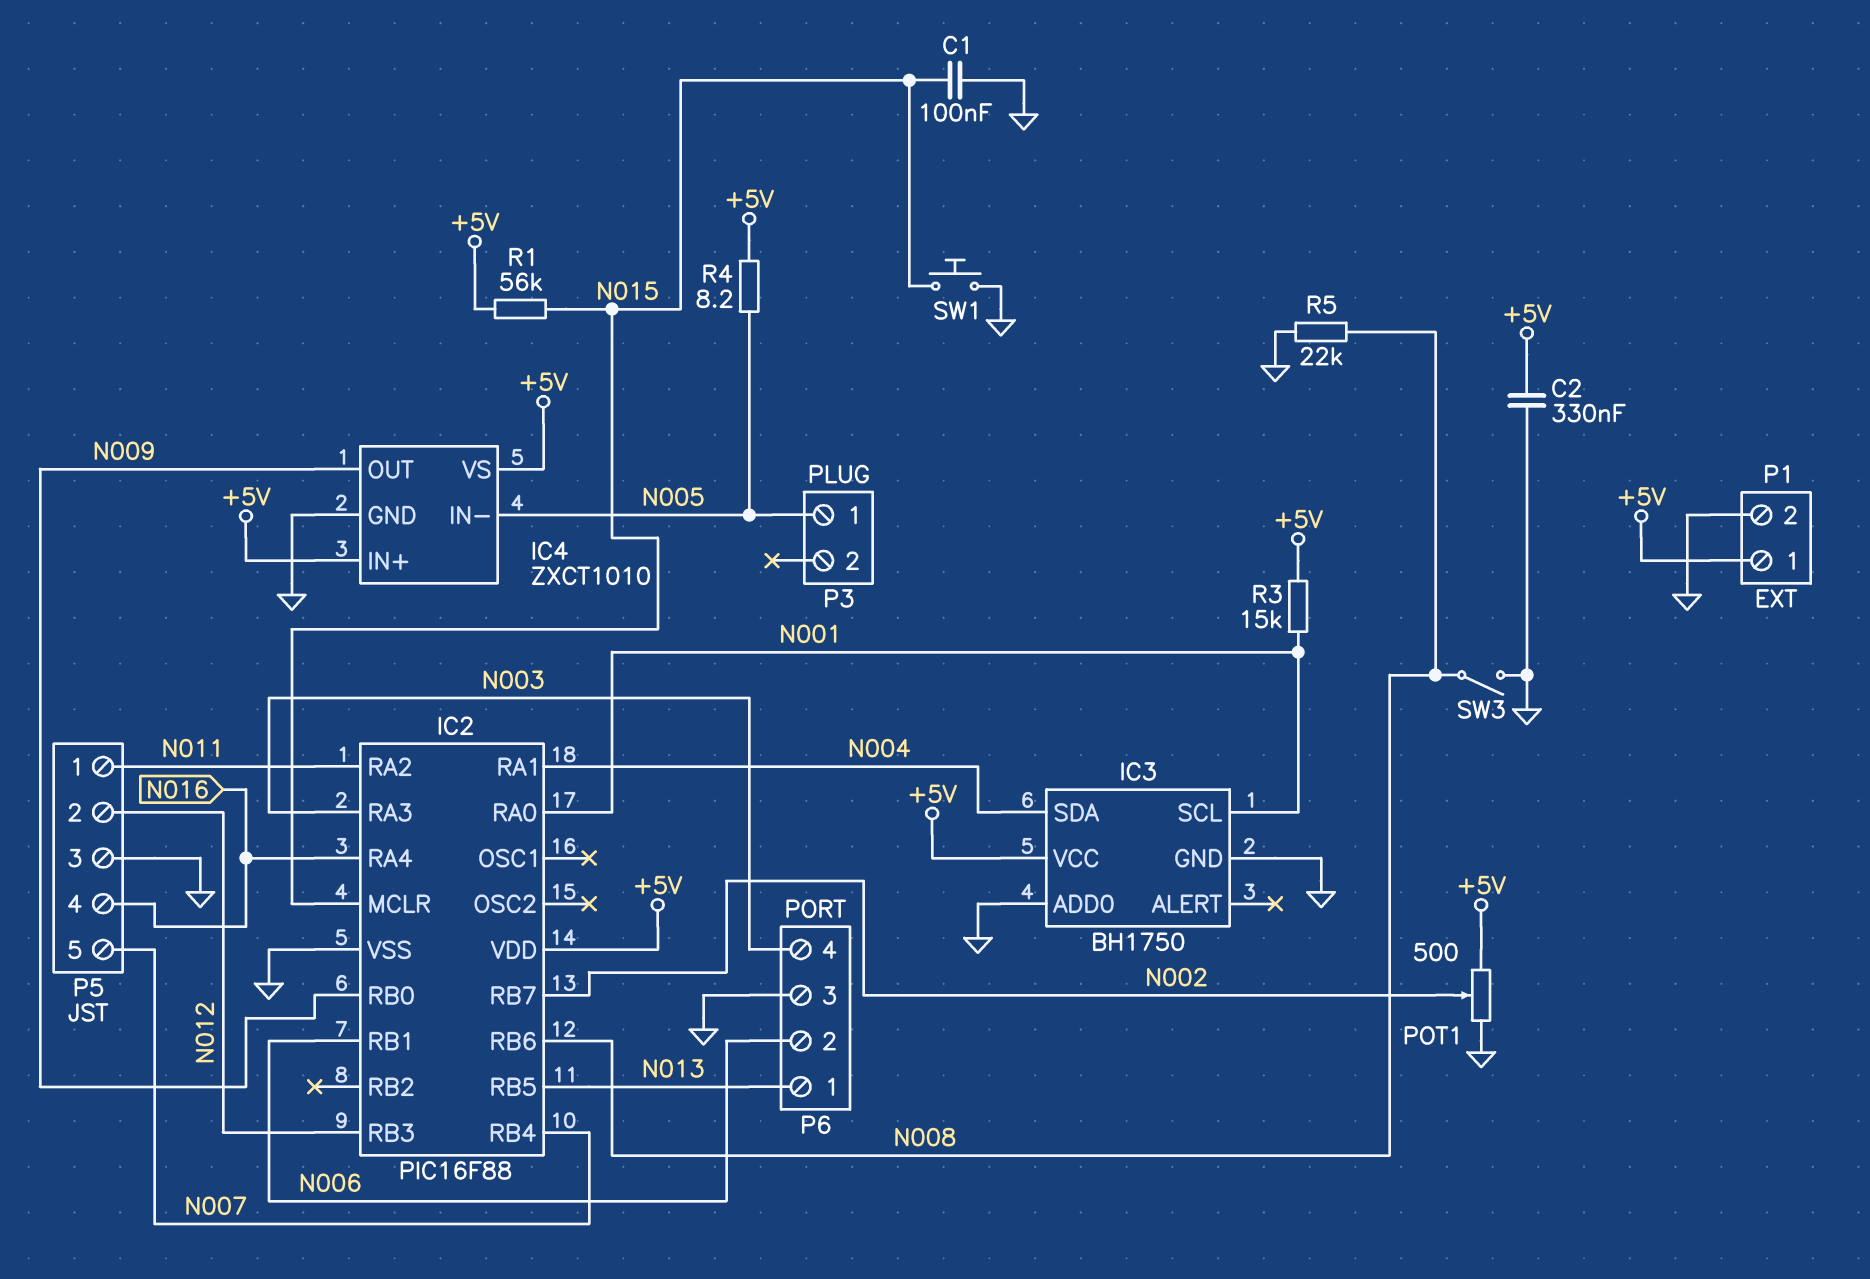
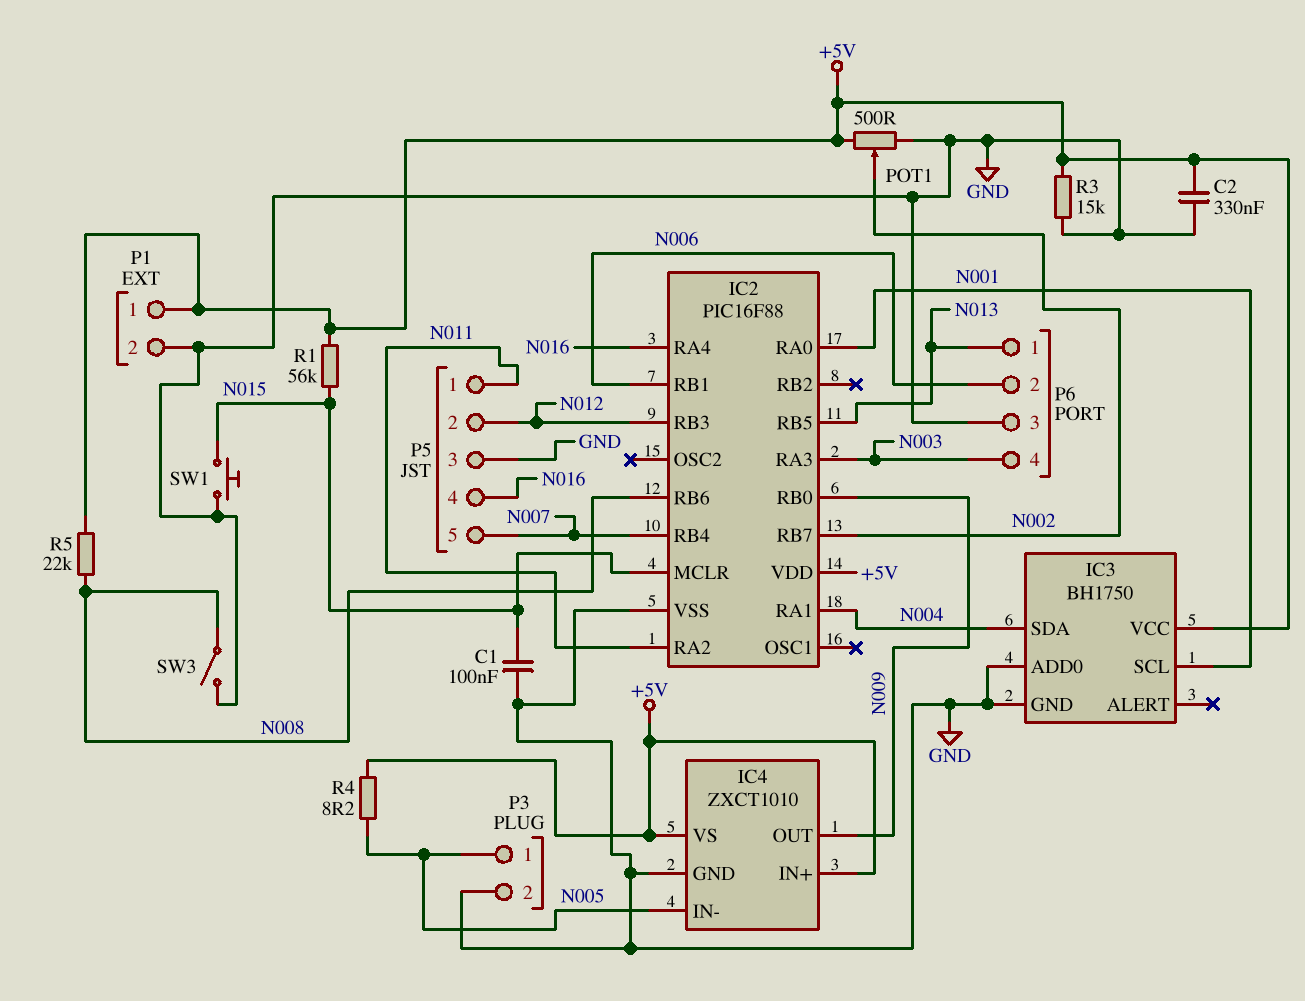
P3 pin 2: none -> GND
R3: 15k (+5V, N001) -> 15k (+5V, GND)
R5: 22k (GND, N008) -> 22k (+5V, N008)

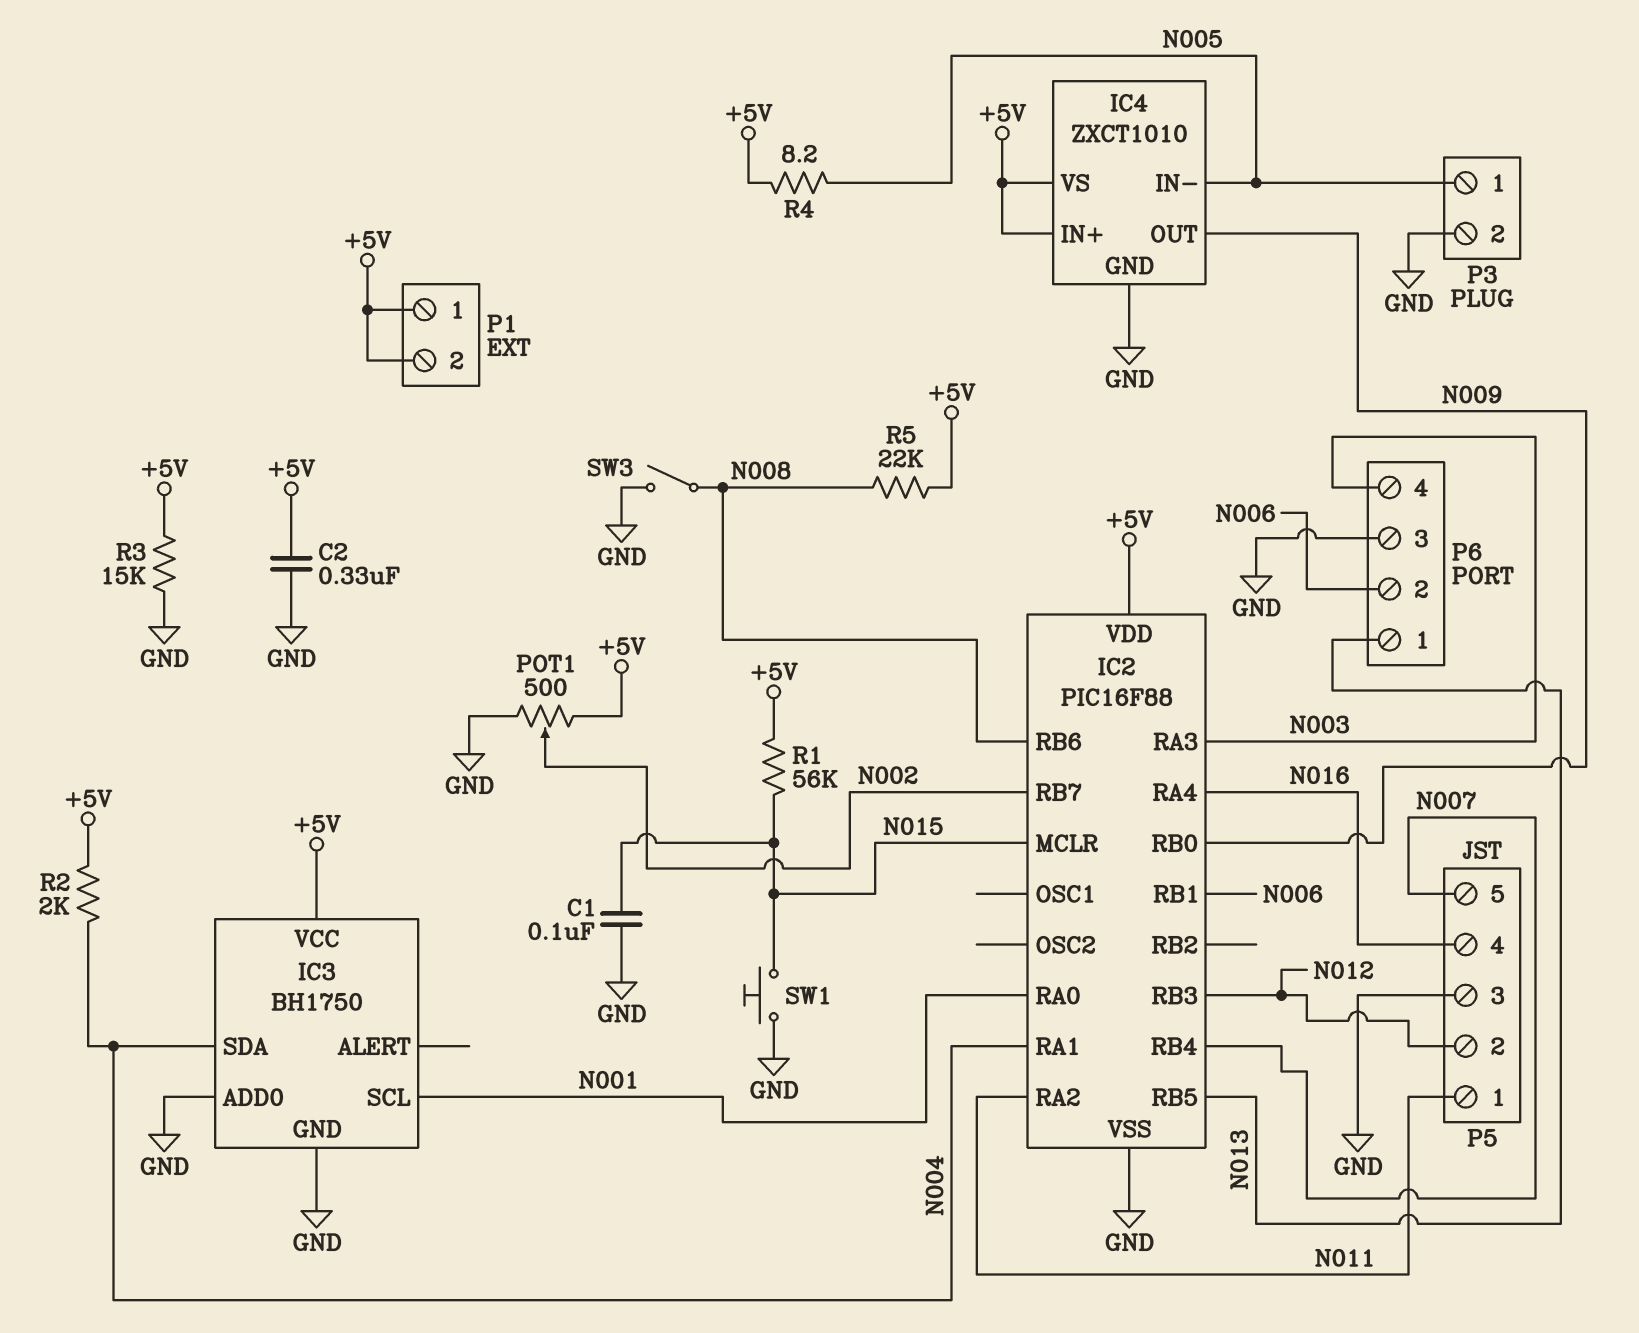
P1 pin 2: GND -> +5V
R2: none -> 2k (+5V, N004)

